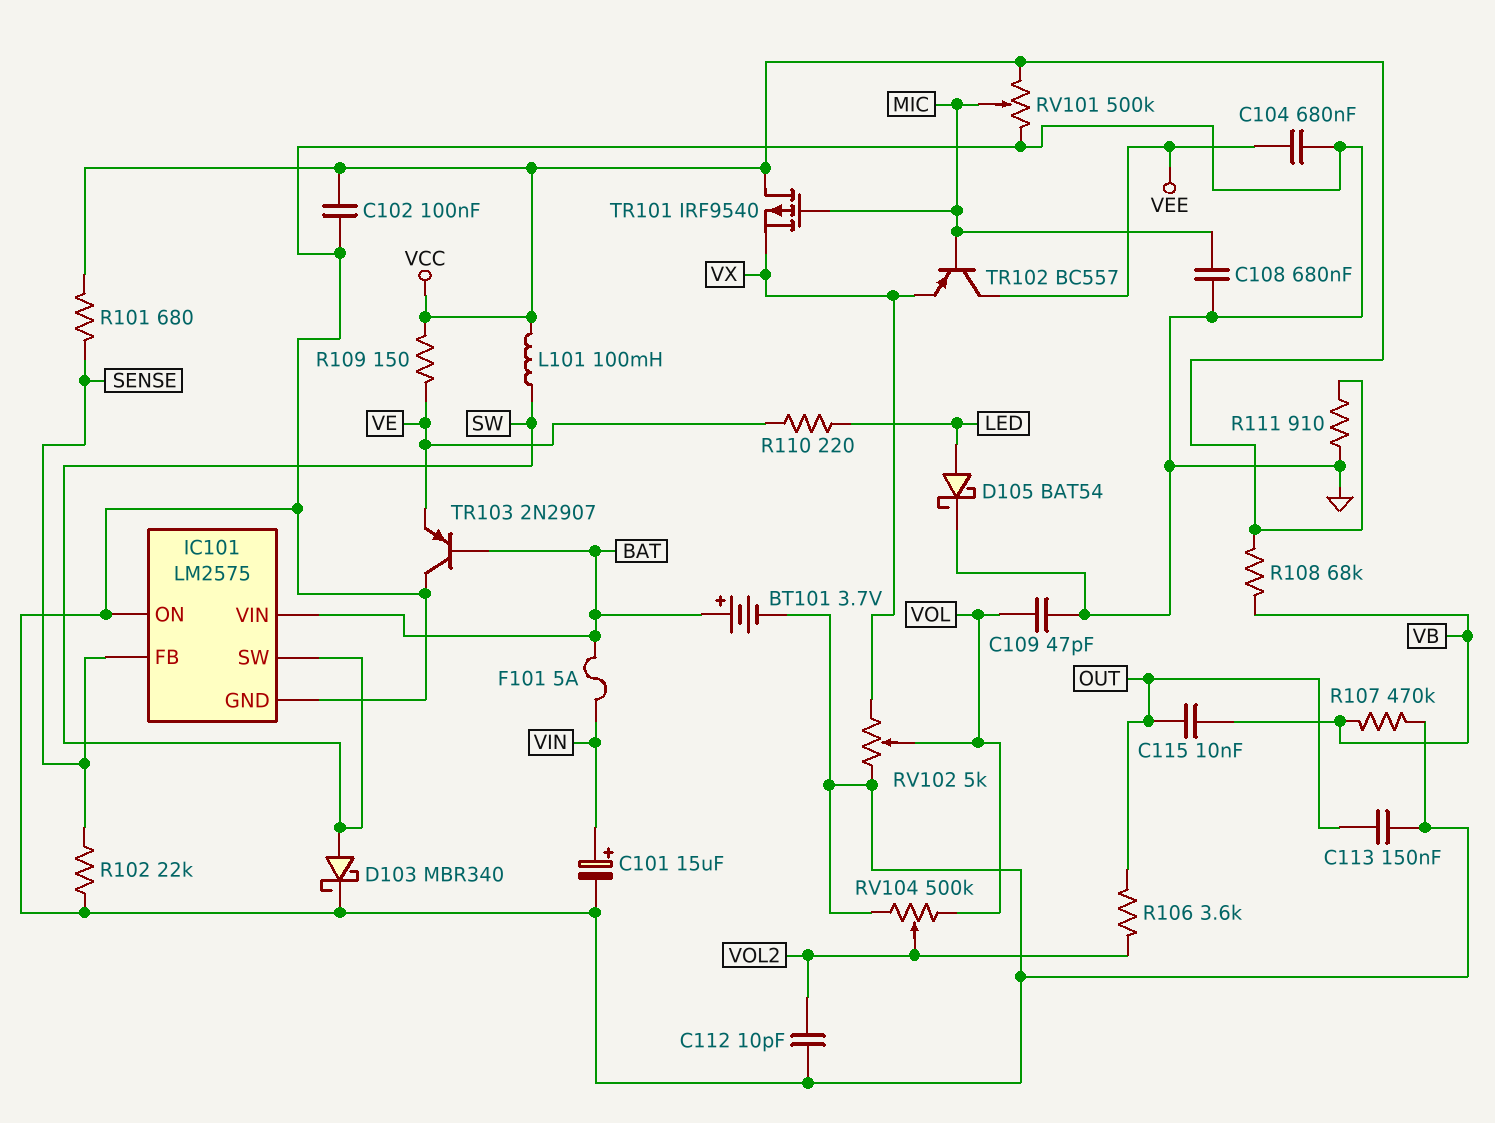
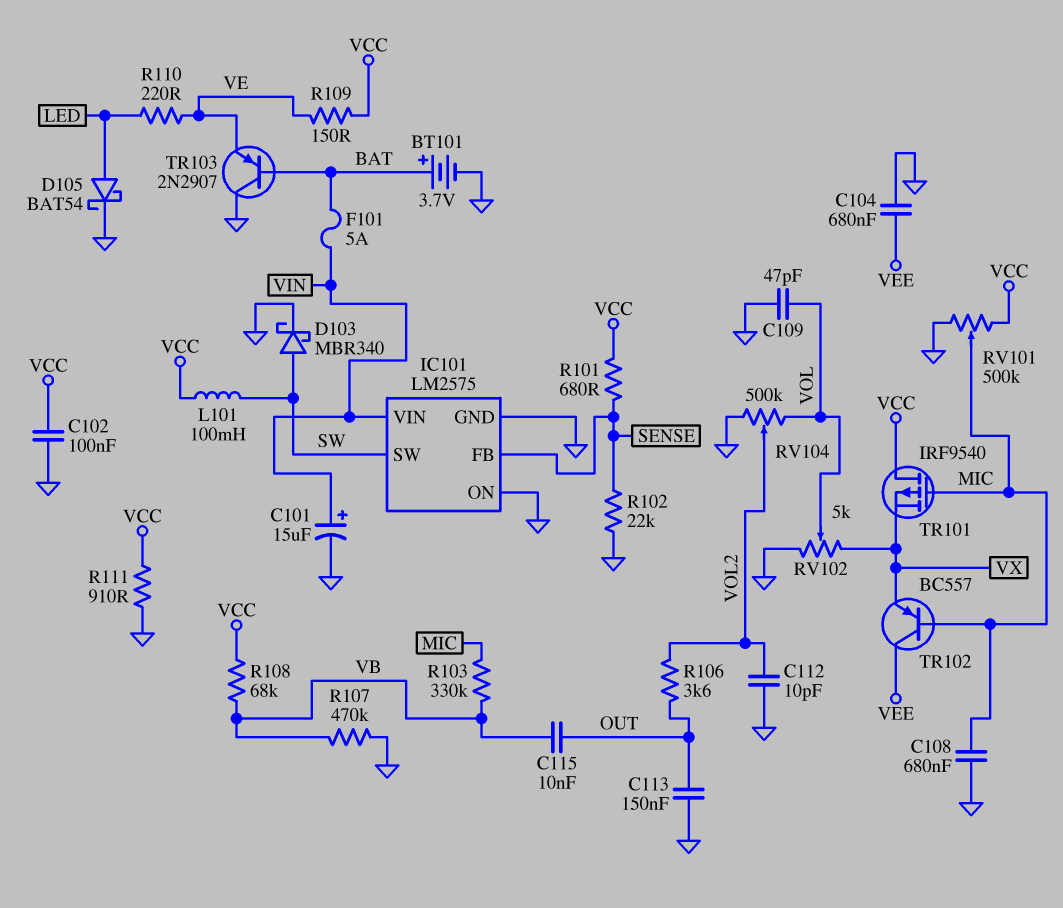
IC101 pin VIN: BAT -> VIN
R103: none -> 330k (MIC, VB)

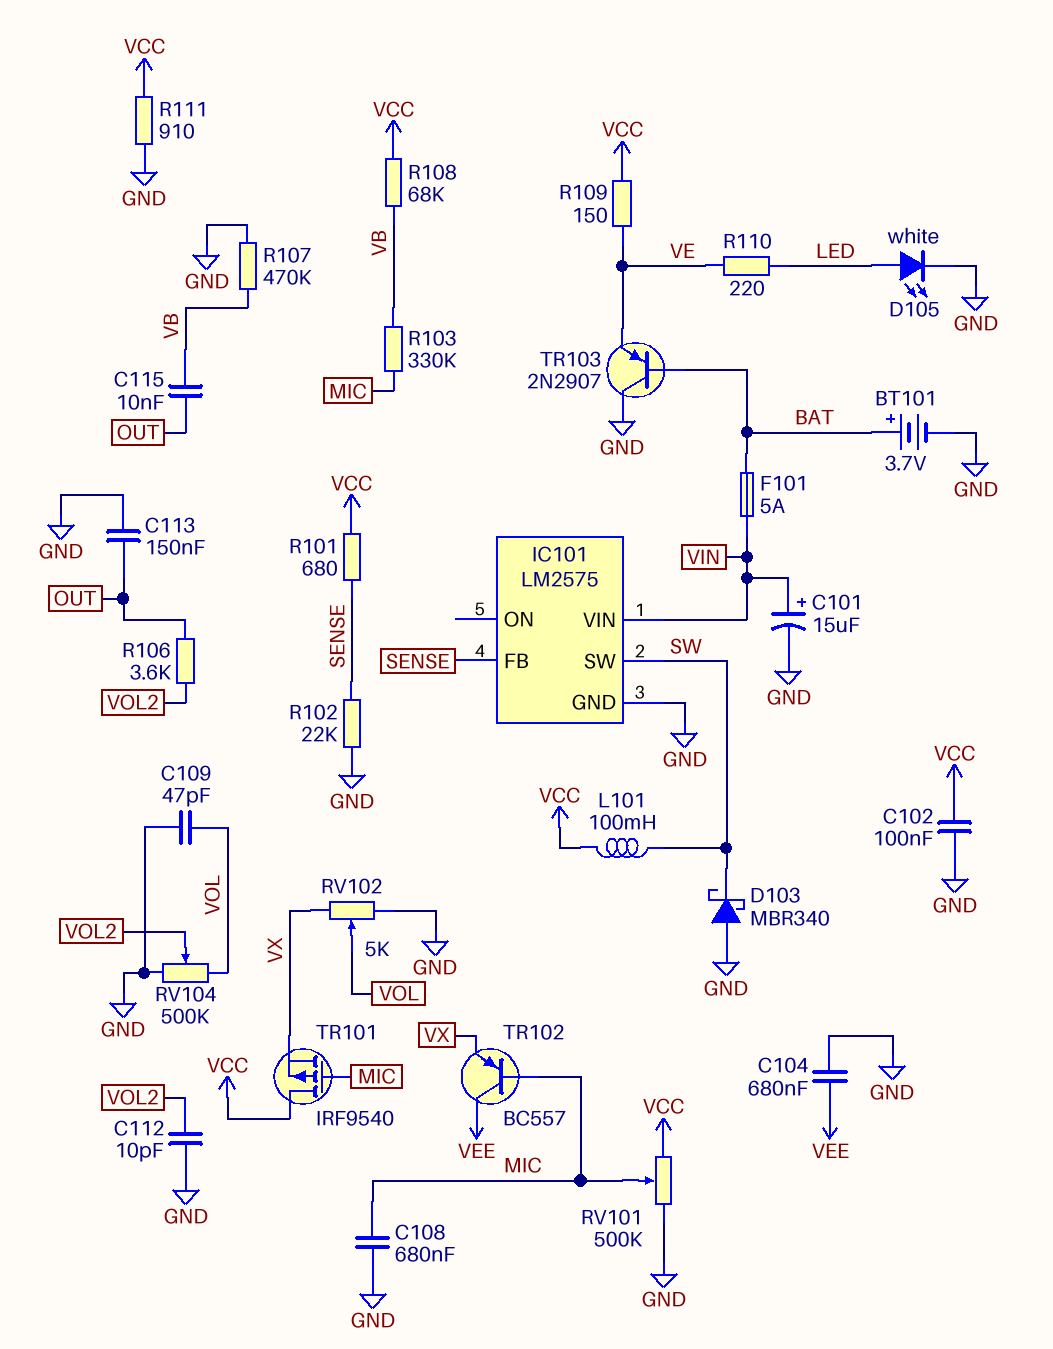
D103: schottky MBR340 (A SW, K GND) -> schottky MBR340 (A GND, K SW)
D105: schottky BAT54 (A LED, K GND) -> LED white (A LED, K GND)
IC101 pin ON: GND -> none

